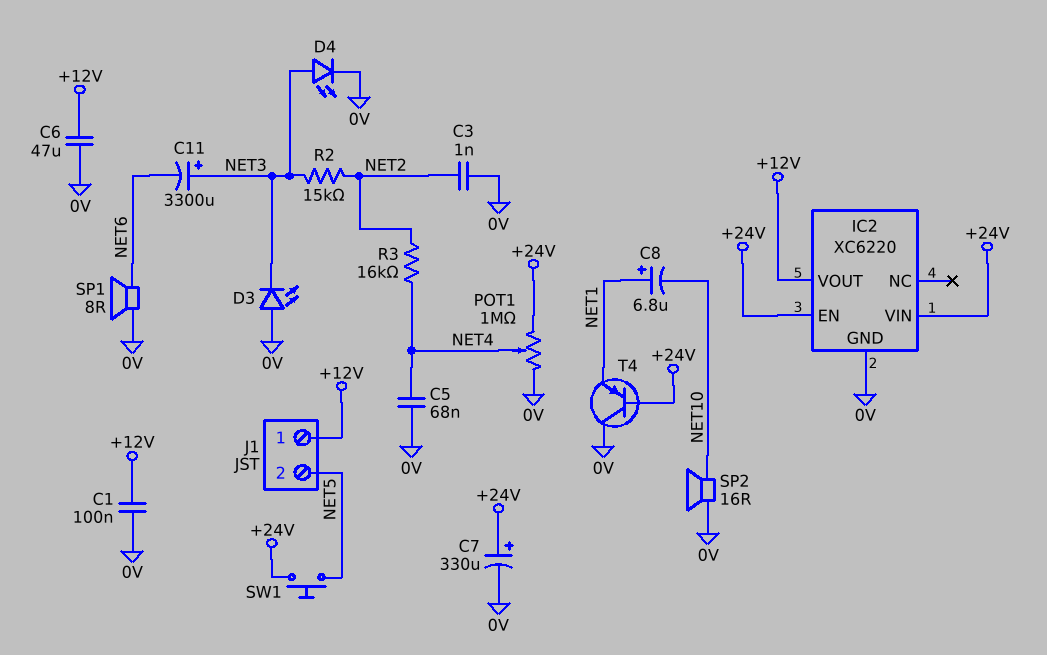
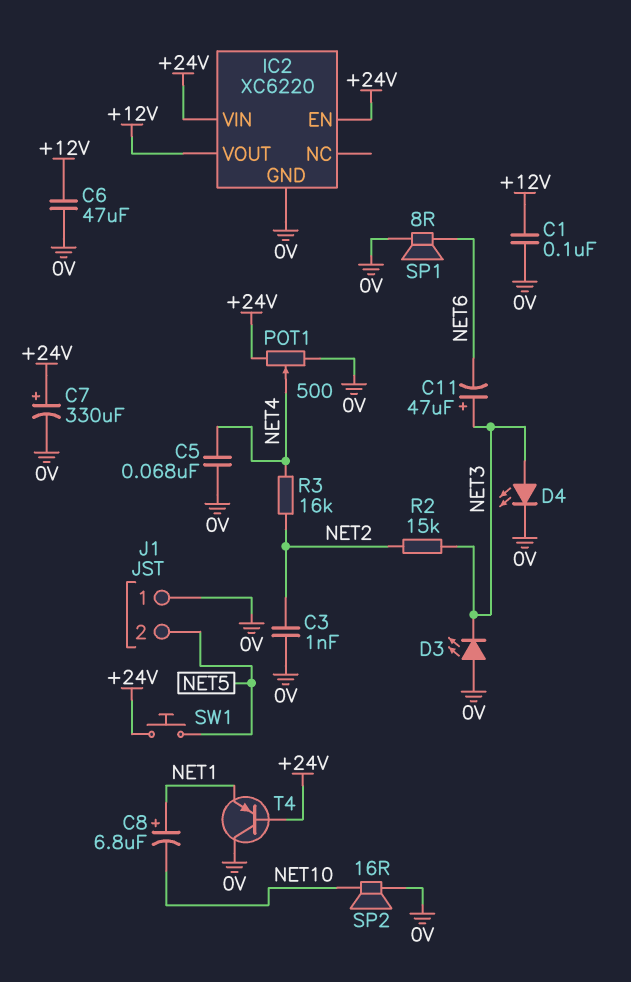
C11: 3300uF (plus NET3, minus NET6) -> 47uF (plus NET3, minus NET6)
J1 pin 1: +12V -> 0V
POT1: 1M (+24V, 0V, wiper NET4) -> 500 (+24V, 0V, wiper NET4)

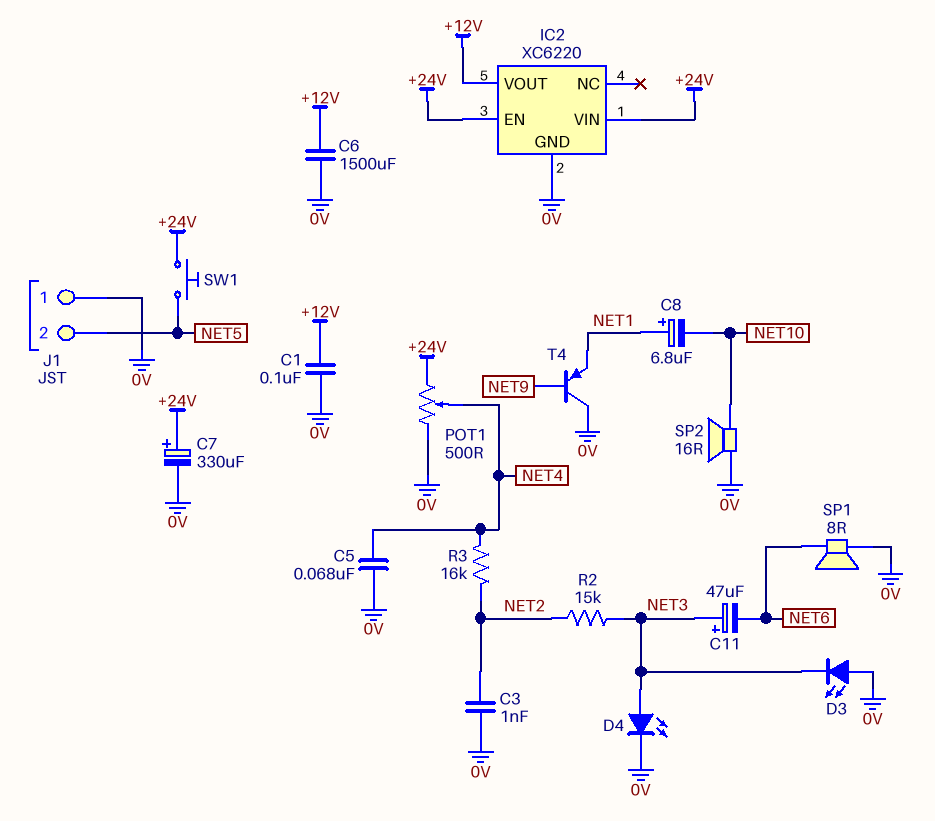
C6: 47uF (+12V, 0V) -> 1500uF (+12V, 0V)
T4: PNP (B +24V, C 0V, E NET1) -> PNP (B NET9, C 0V, E NET1)

